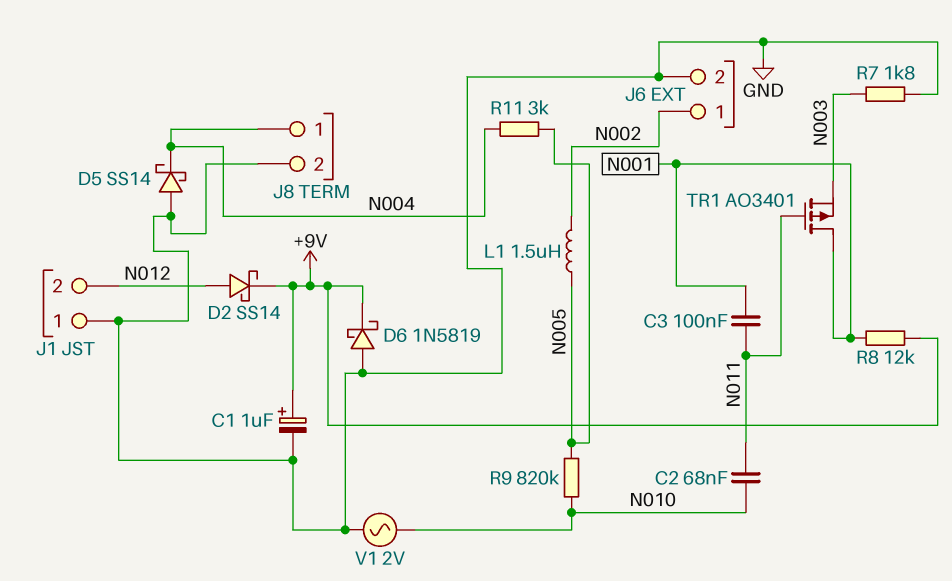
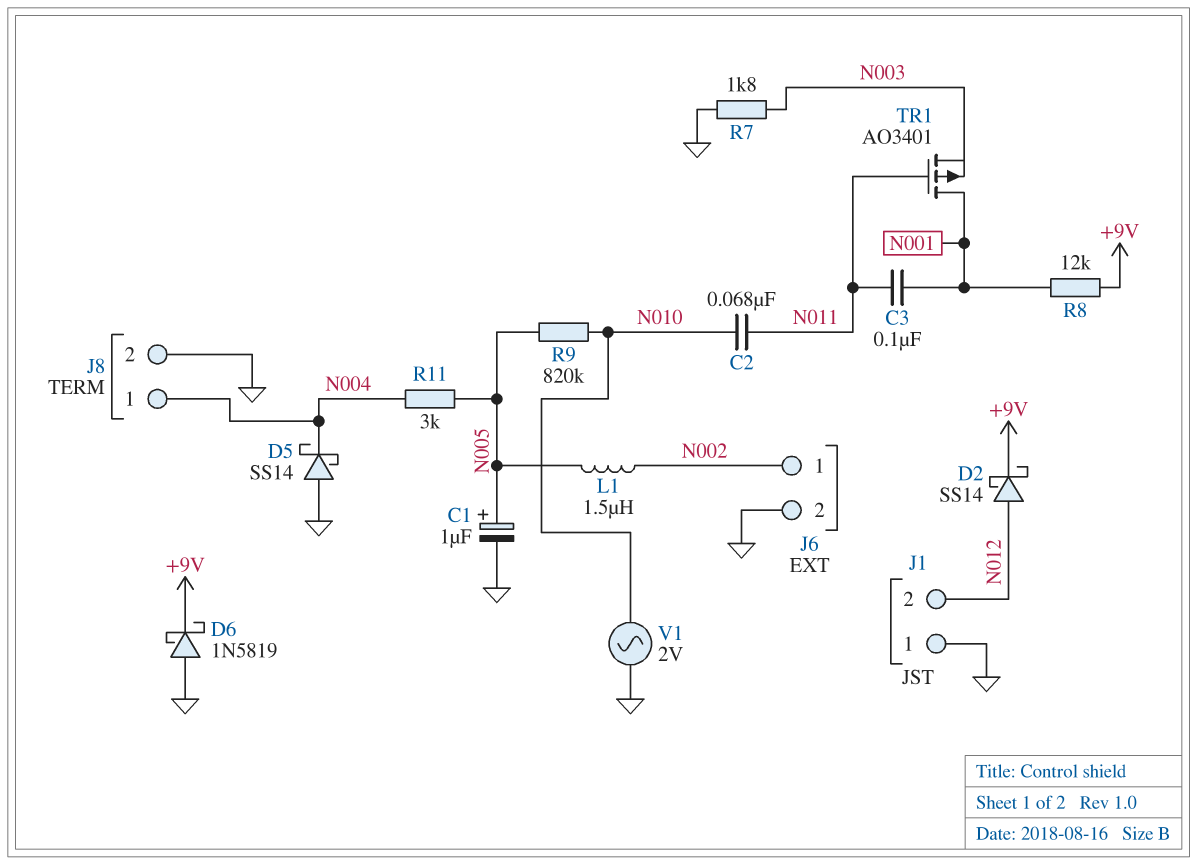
C1: 1uF (plus +9V, minus GND) -> 1uF (plus N005, minus GND)

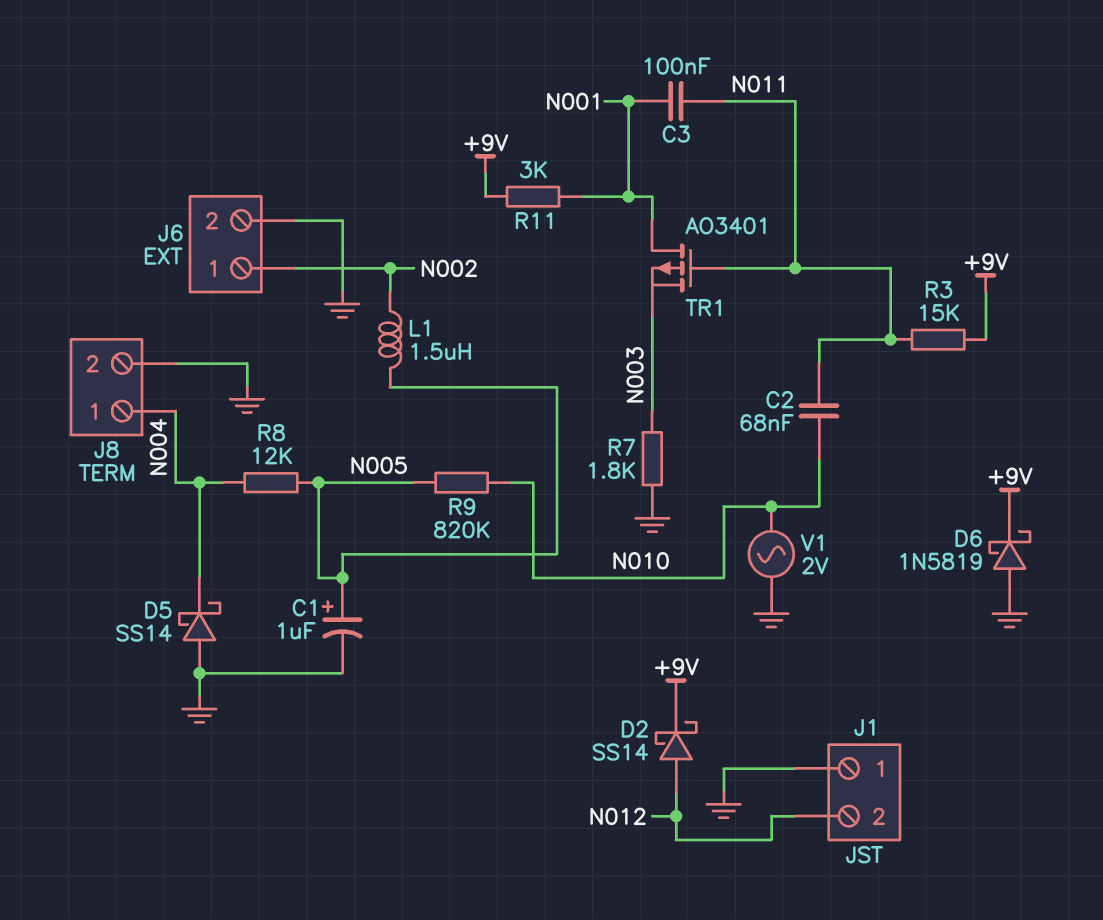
R3: none -> 15k (+9V, N011)
R8: 12k (+9V, N001) -> 12k (N004, N005)
R11: 3k (N004, N005) -> 3k (+9V, N001)

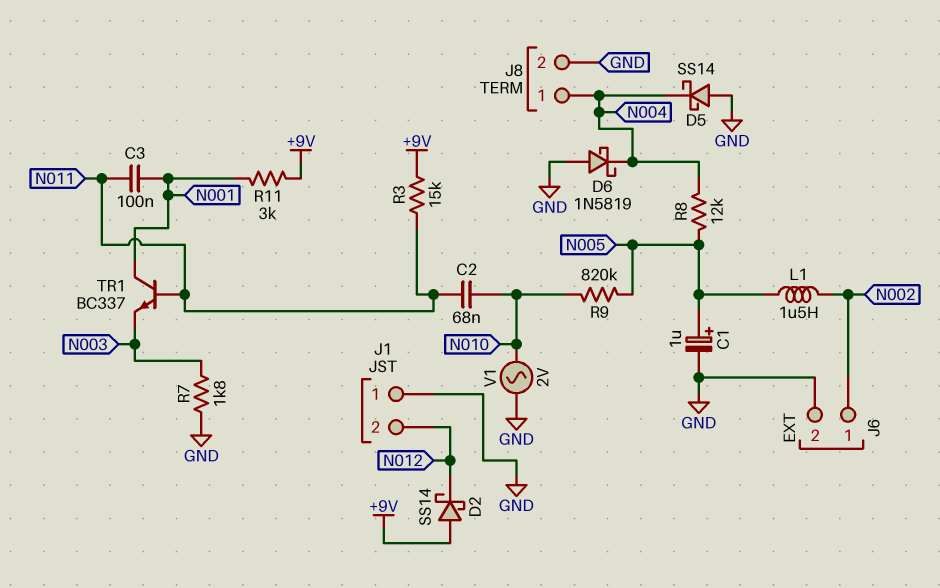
D2: schottky SS14 (A N012, K +9V) -> schottky SS14 (A +9V, K N012)
D6: schottky 1N5819 (A GND, K +9V) -> schottky 1N5819 (A GND, K N004)
TR1: PMOS AO3401 (G N011, D N001, S N003) -> NPN BC337 (B N011, C N001, E N003)

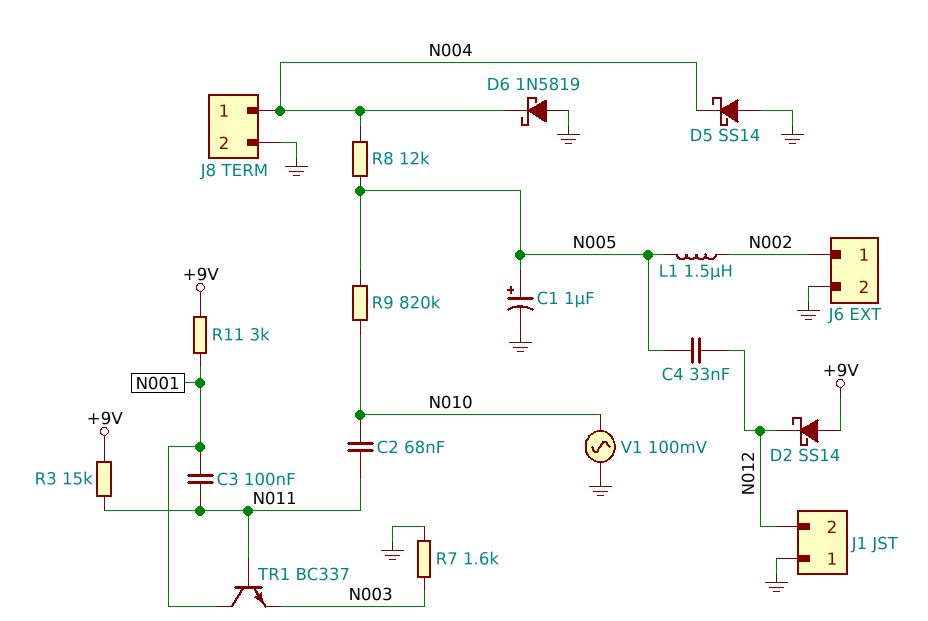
C4: none -> 33nF (N005, N012)
R7: 1.8k (GND, N003) -> 1.6k (GND, N003)
V1: AC 2V (GND, N010) -> AC 100mV (GND, N010)

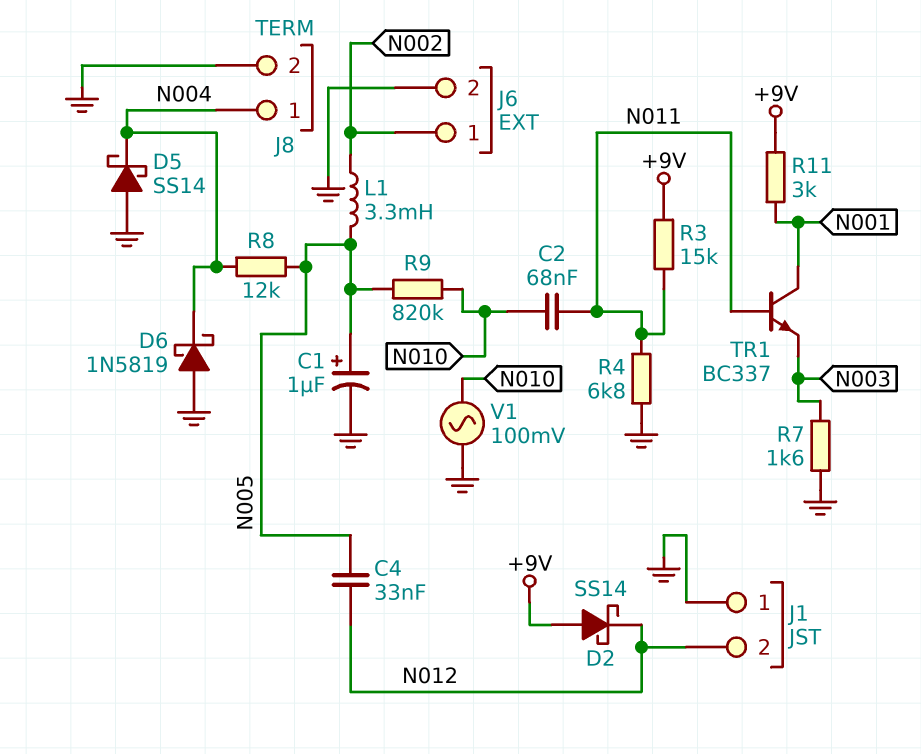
C3: 100nF (N001, N011) -> none
L1: 1.5uH (N002, N005) -> 3.3mH (N002, N005)
R4: none -> 6.8k (GND, N011)

